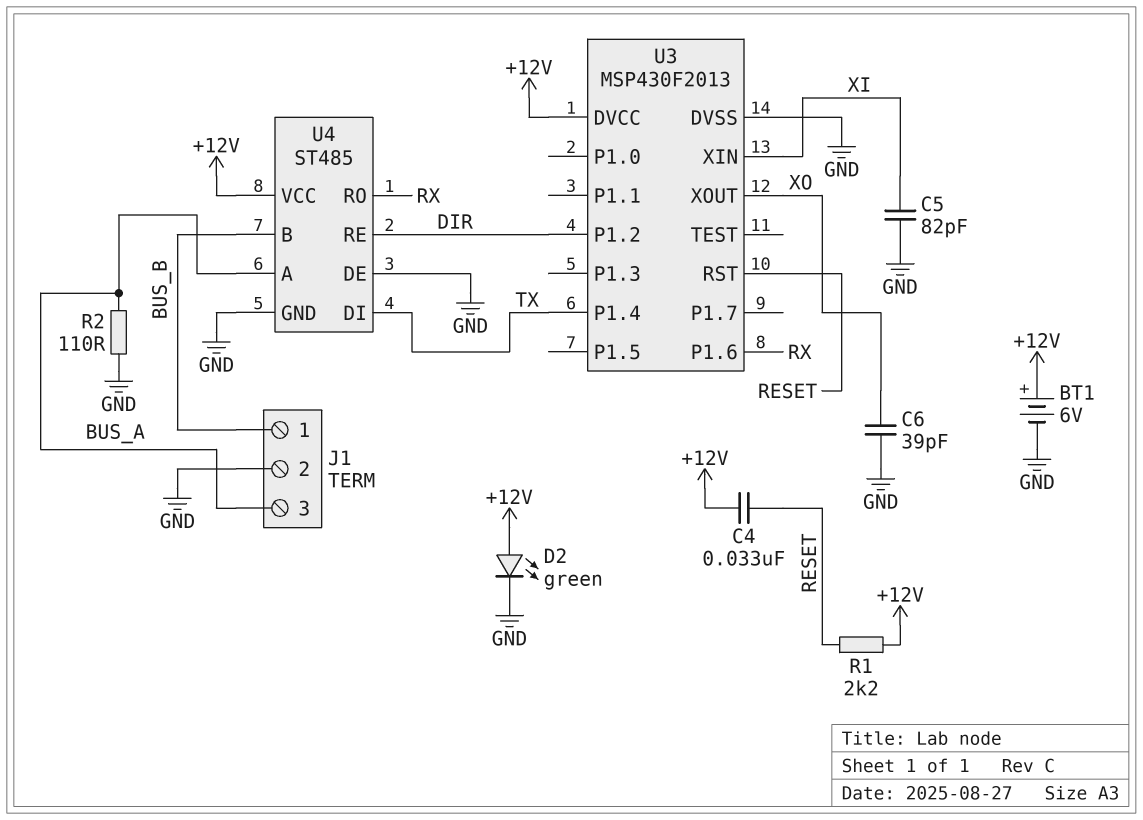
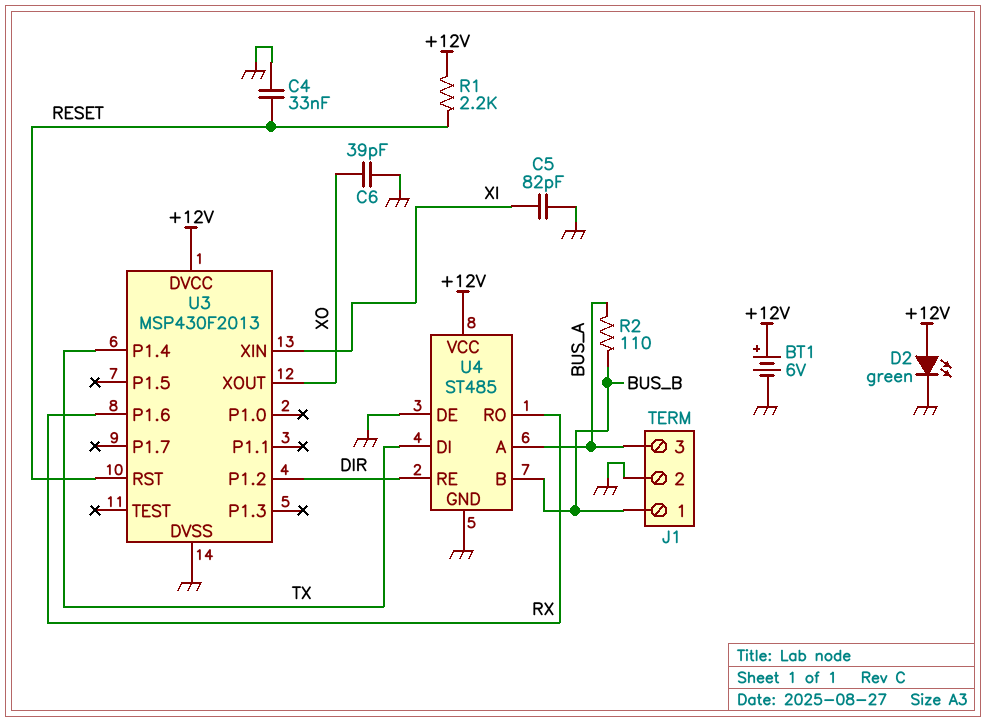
C4: 33nF (+12V, RESET) -> 33nF (GND, RESET)
R2: 110 (BUS_A, GND) -> 110 (BUS_A, BUS_B)

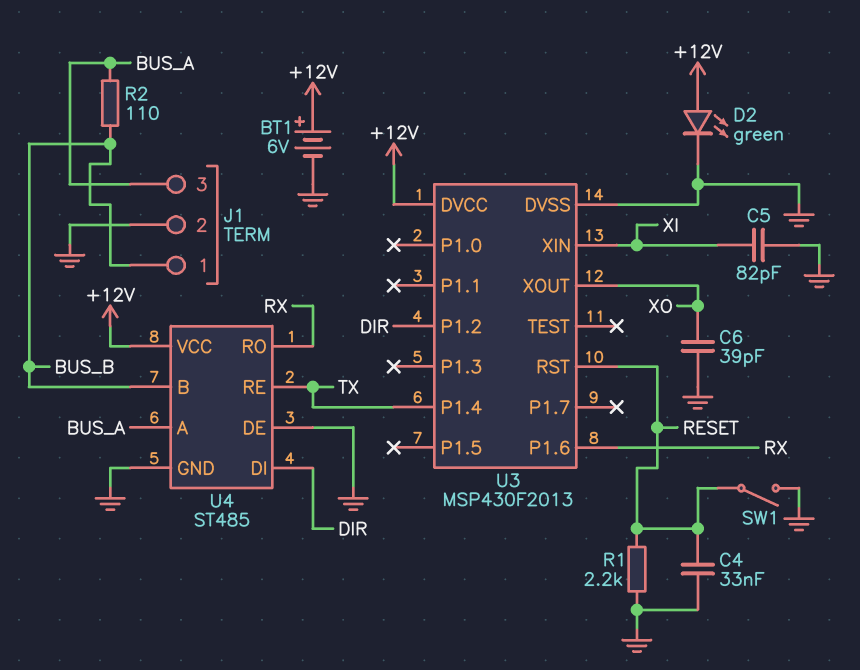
R1: 2.2k (+12V, RESET) -> 2.2k (GND, RESET)
SW1: none -> switch (GND, RESET)
U4 pin DI: TX -> DIR
U4 pin RE: DIR -> TX

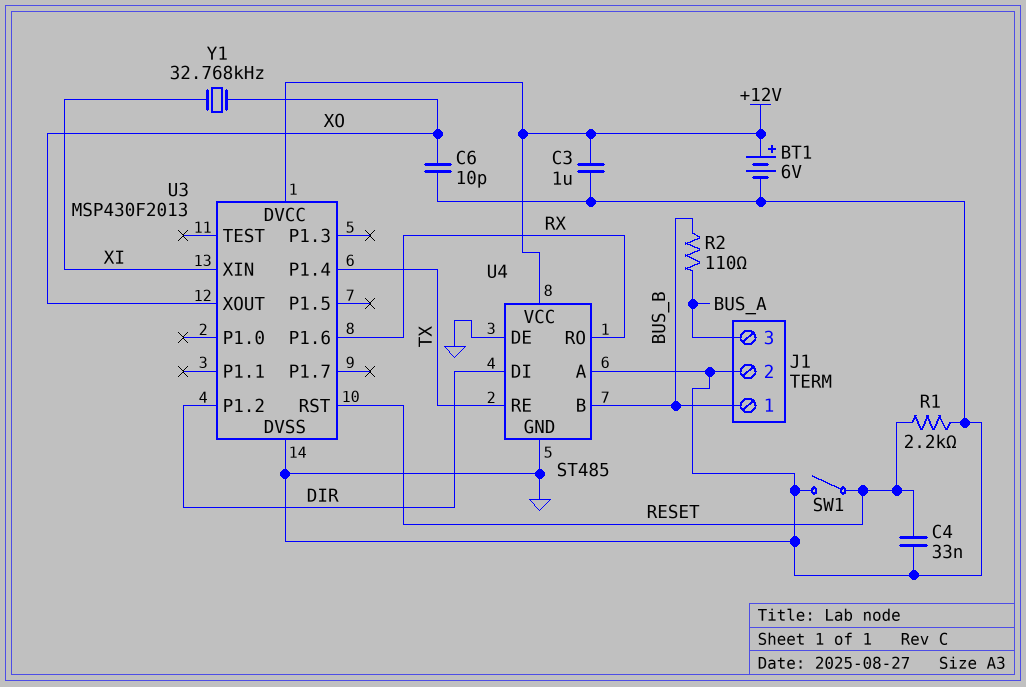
C3: none -> 1uF (+12V, GND)
C5: 82pF (GND, XI) -> none
C6: 39pF (GND, XO) -> 10pF (GND, XO)
D2: LED green (A +12V, K GND) -> none
U4 pin A: BUS_A -> GND
Y1: none -> 32.768kHz (XI, XO)

